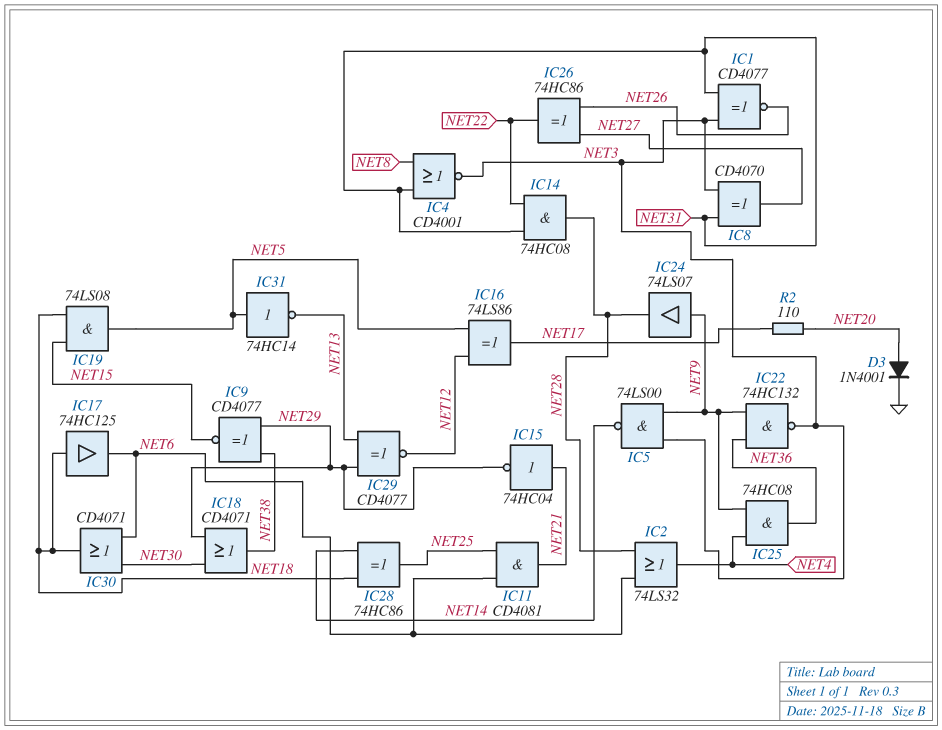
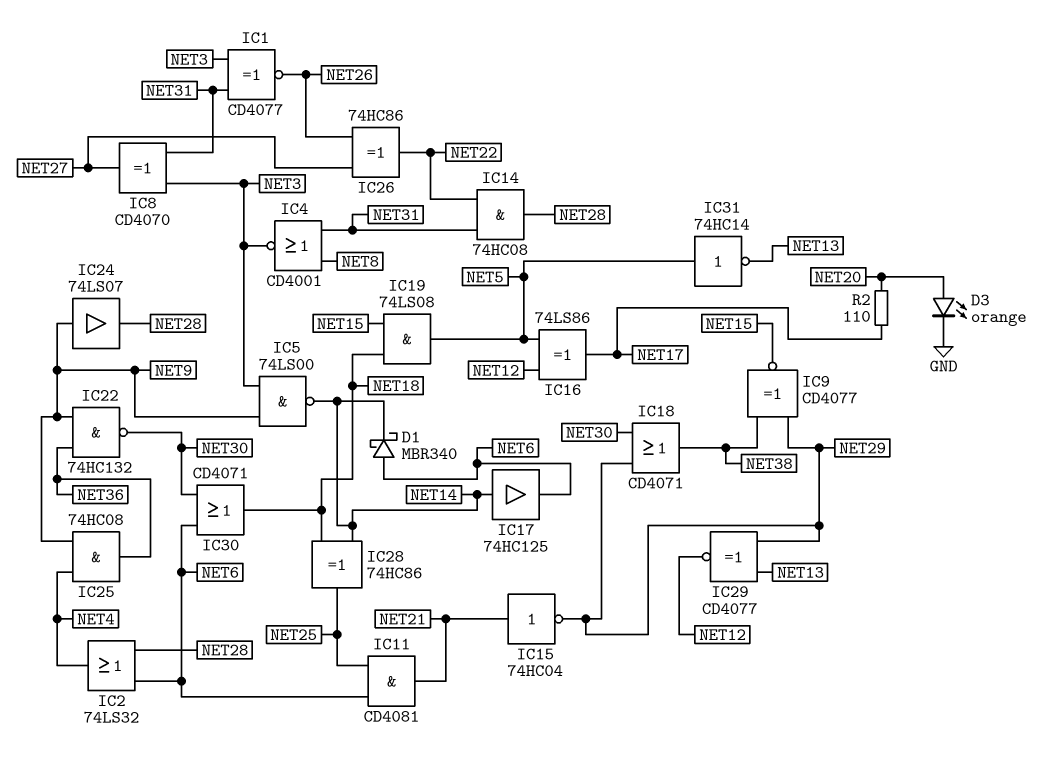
D1: none -> schottky MBR340 (A NET6, K NET14)
D3: diode 1N4001 (A NET20, K GND) -> LED orange (A NET20, K GND)
IC17: buffer 74HC125 (in NET18, out NET6) -> buffer 74HC125 (in NET14, out NET6)
IC22: NAND 74HC132 (in NET9, in NET36, out NET3) -> NAND 74HC132 (in NET9, in NET36, out NET30)

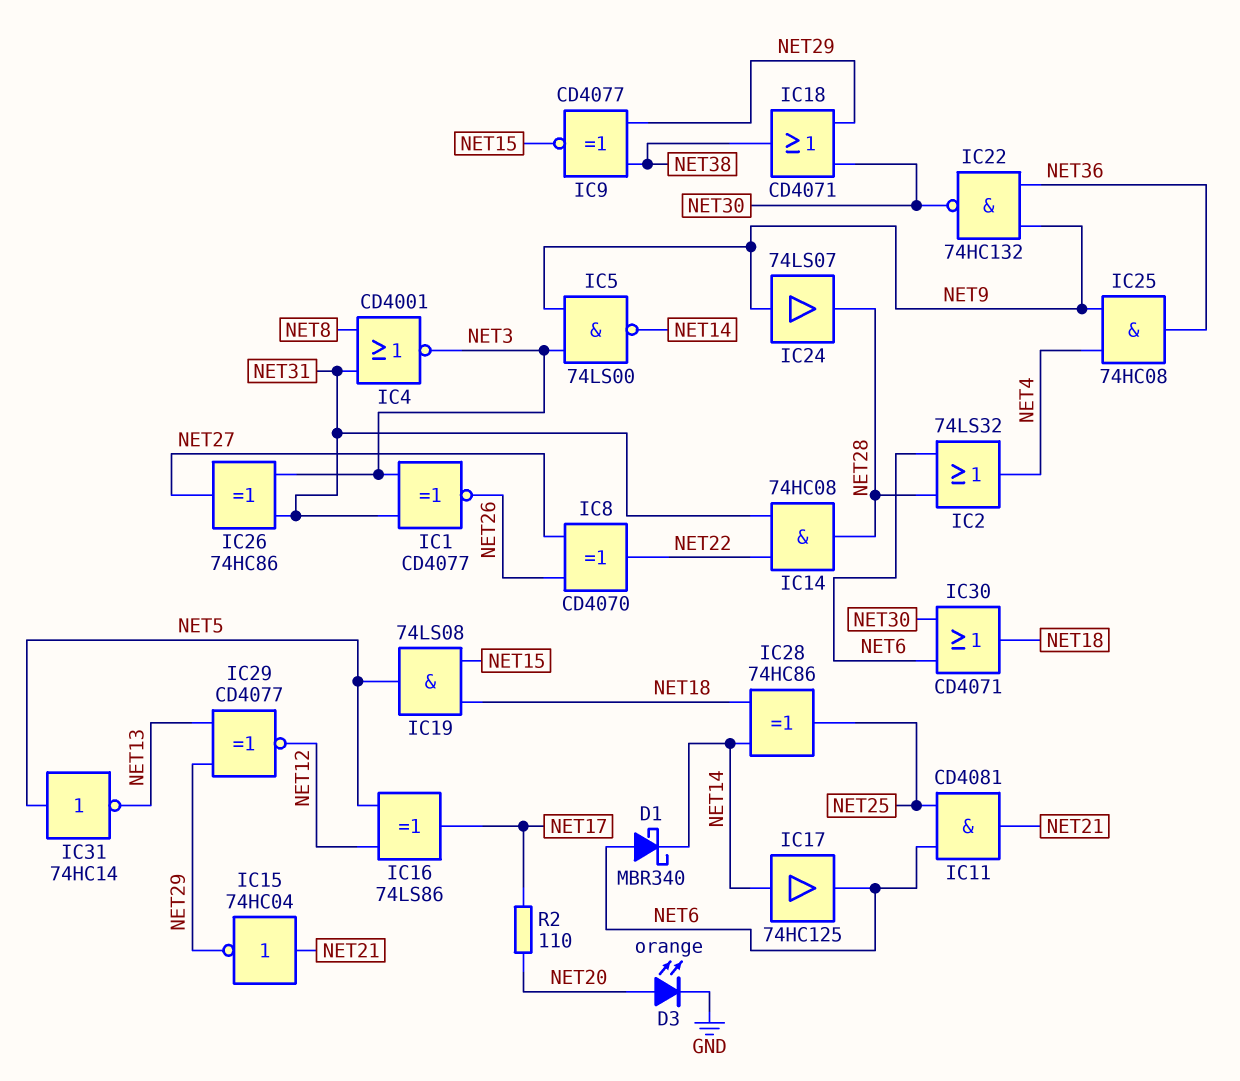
IC8: XOR CD4070 (in NET3, in NET31, out NET27) -> XOR CD4070 (in NET26, in NET27, out NET22)
IC26: XOR 74HC86 (in NET26, in NET27, out NET22) -> XOR 74HC86 (in NET3, in NET31, out NET27)

